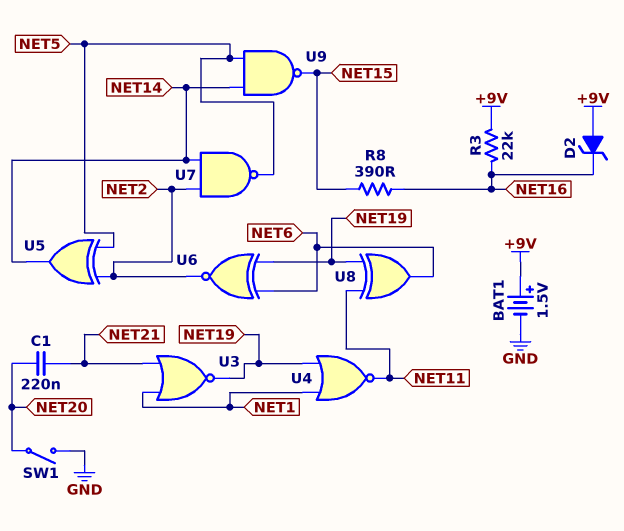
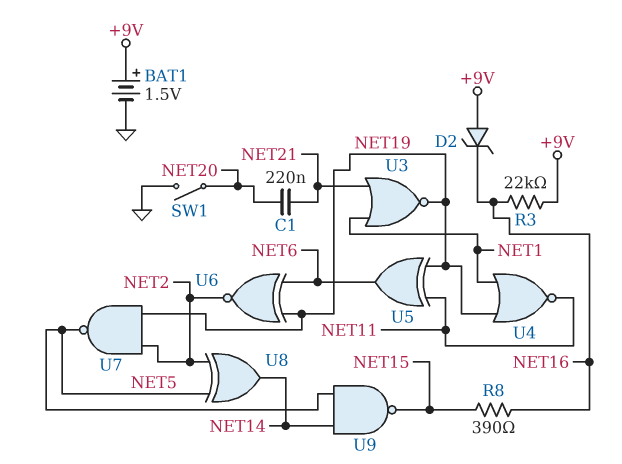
U5: XOR (in NET2, in NET5, out NET14) -> XOR (in NET11, in NET19, out NET6)
U7: NAND (in NET2, in NET14, out NET5) -> NAND (in NET2, in NET19, out NET5)
U8: XOR (in NET11, in NET19, out NET6) -> XOR (in NET2, in NET5, out NET14)

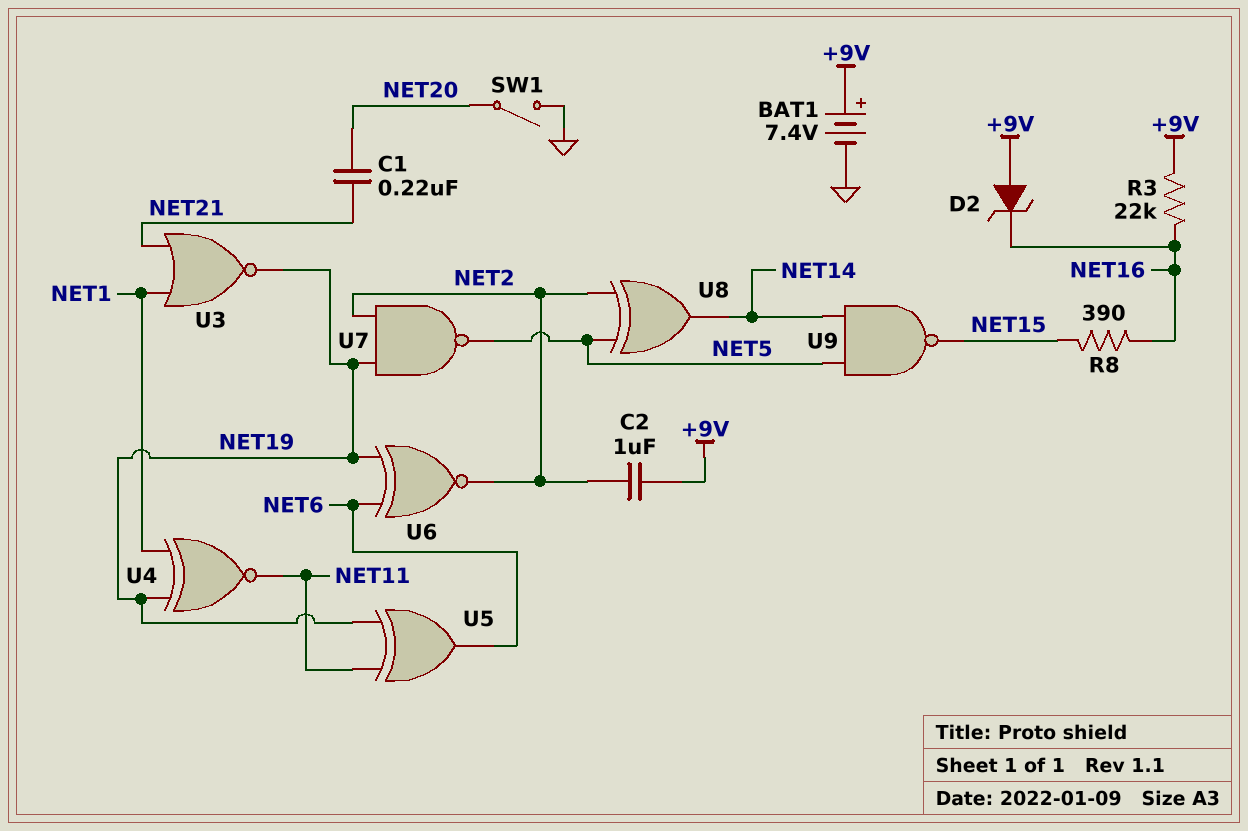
BAT1: 1.5V (plus +9V, minus GND) -> 7.4V (plus +9V, minus GND)
C2: none -> 1uF (+9V, NET2)
U4: NOR (in NET1, in NET19, out NET11) -> XNOR (in NET1, in NET19, out NET11)

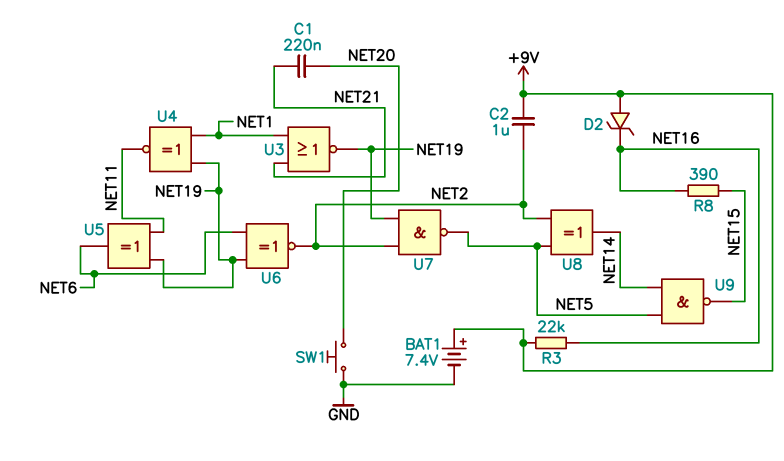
SW1: switch (GND, NET20) -> button (GND, NET20)

